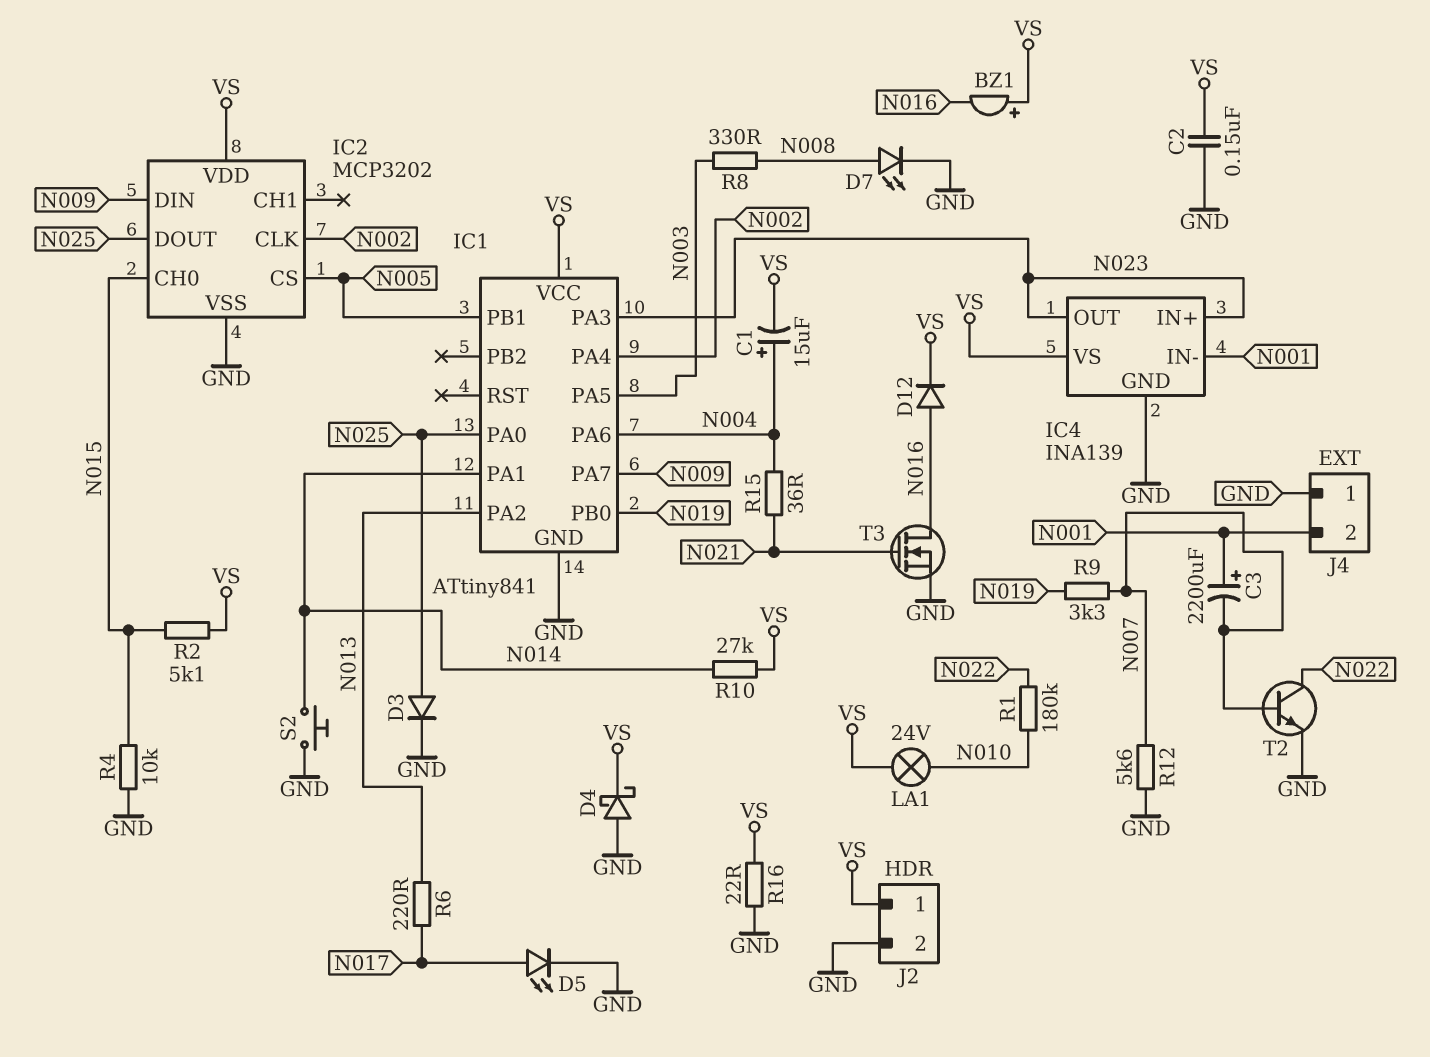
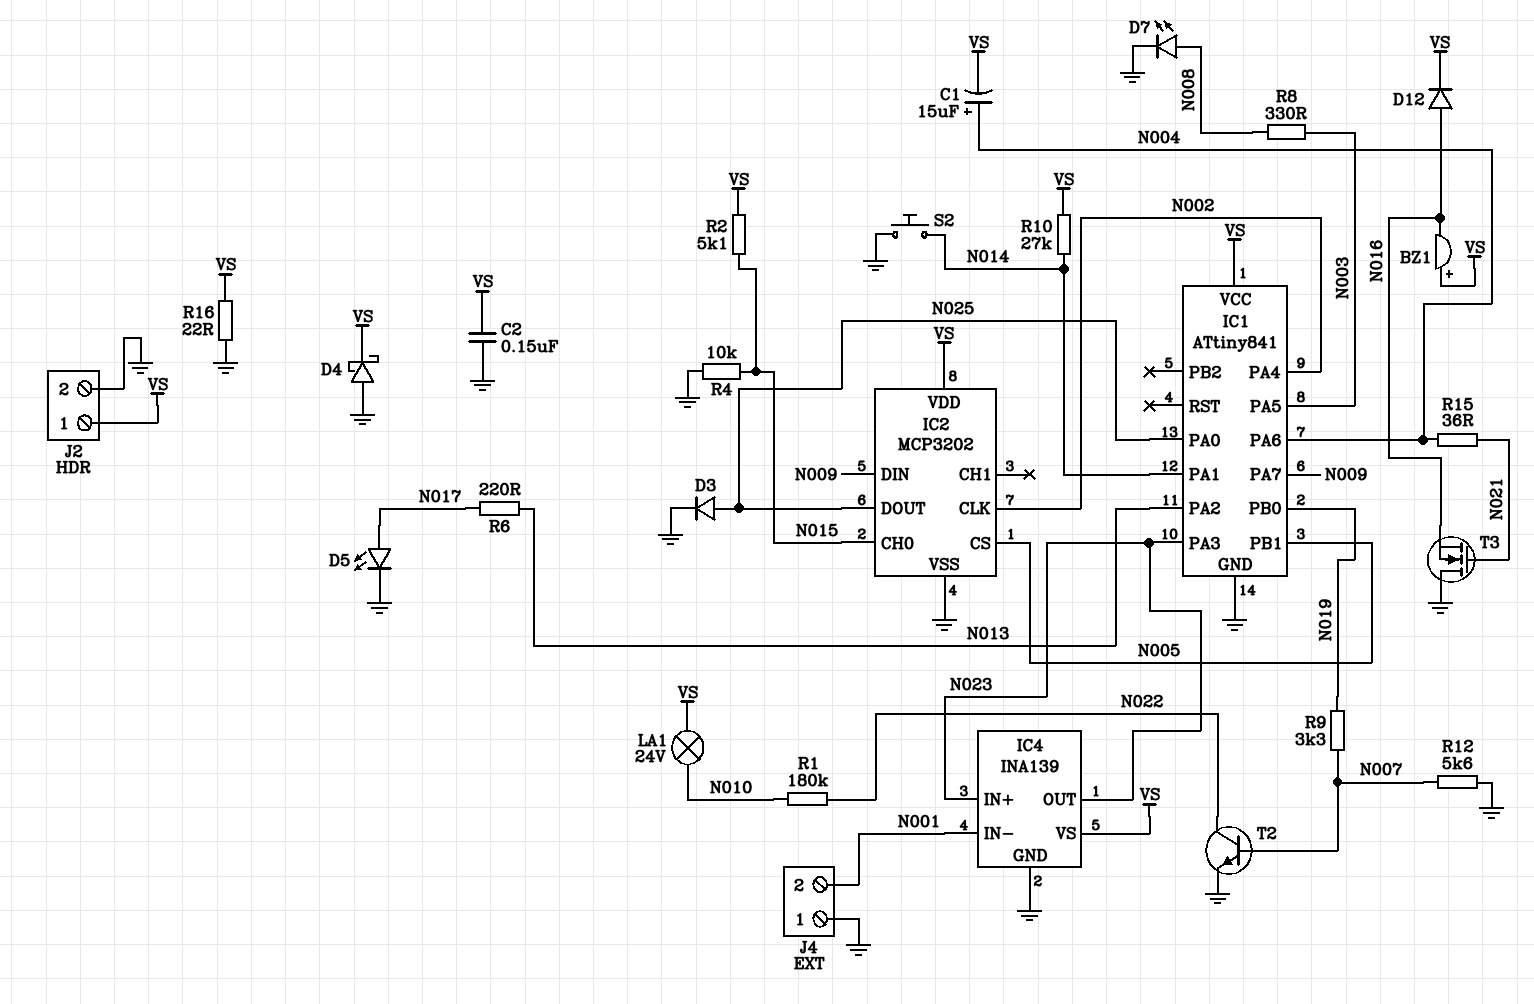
C3: 2200uF (plus N001, minus N007) -> none
T3: NMOS (G N021, D N016, S GND) -> NMOS (G N021, D GND, S N016)

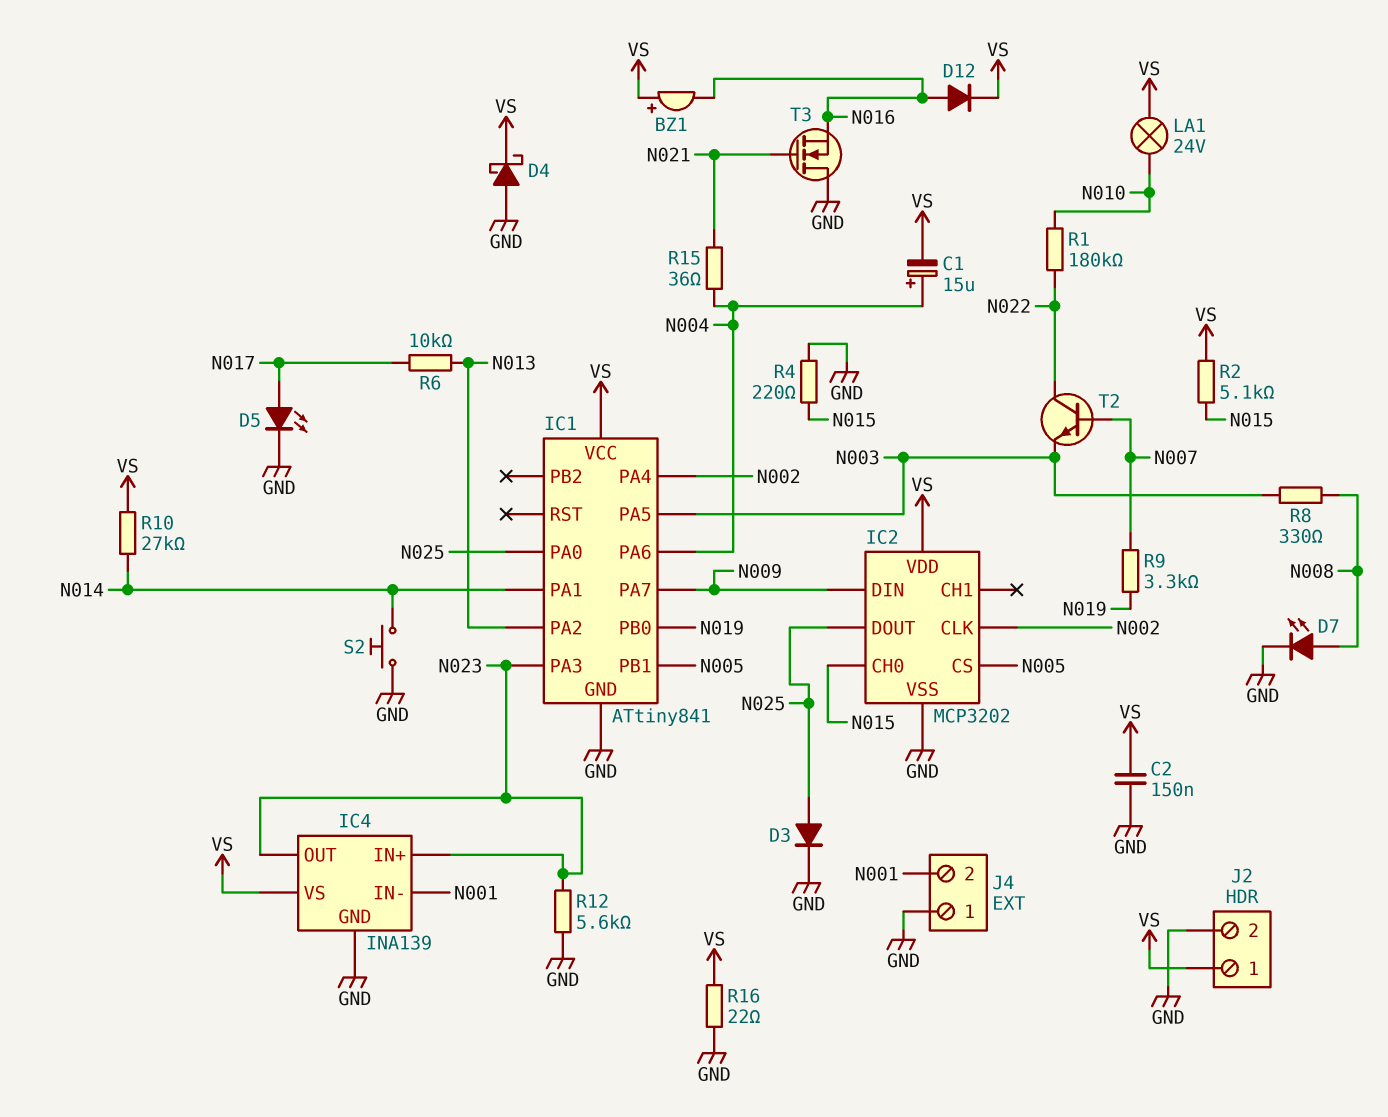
R4: 10k (GND, N015) -> 220 (GND, N015)
R6: 220 (N013, N017) -> 10k (N013, N017)
R12: 5.6k (GND, N007) -> 5.6k (GND, N023)
T2: NPN (B N007, C N022, E GND) -> NPN (B N007, C N022, E N003)

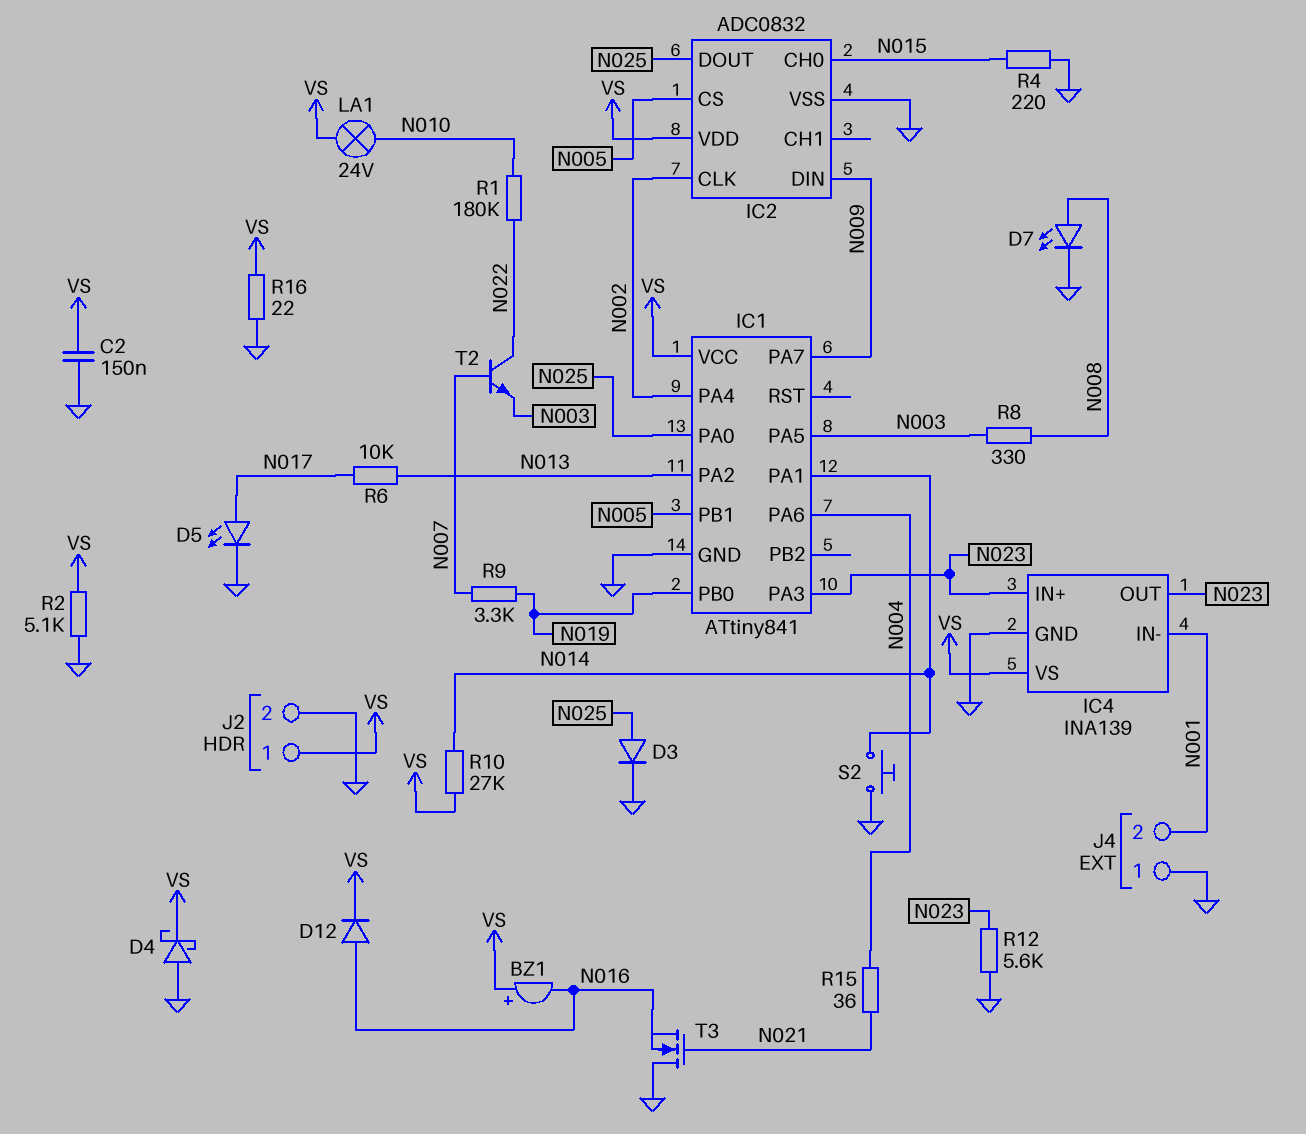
C1: 15uF (plus N004, minus VS) -> none
IC2: MCP3202 -> ADC0832
R2: 5.1k (N015, VS) -> 5.1k (GND, VS)

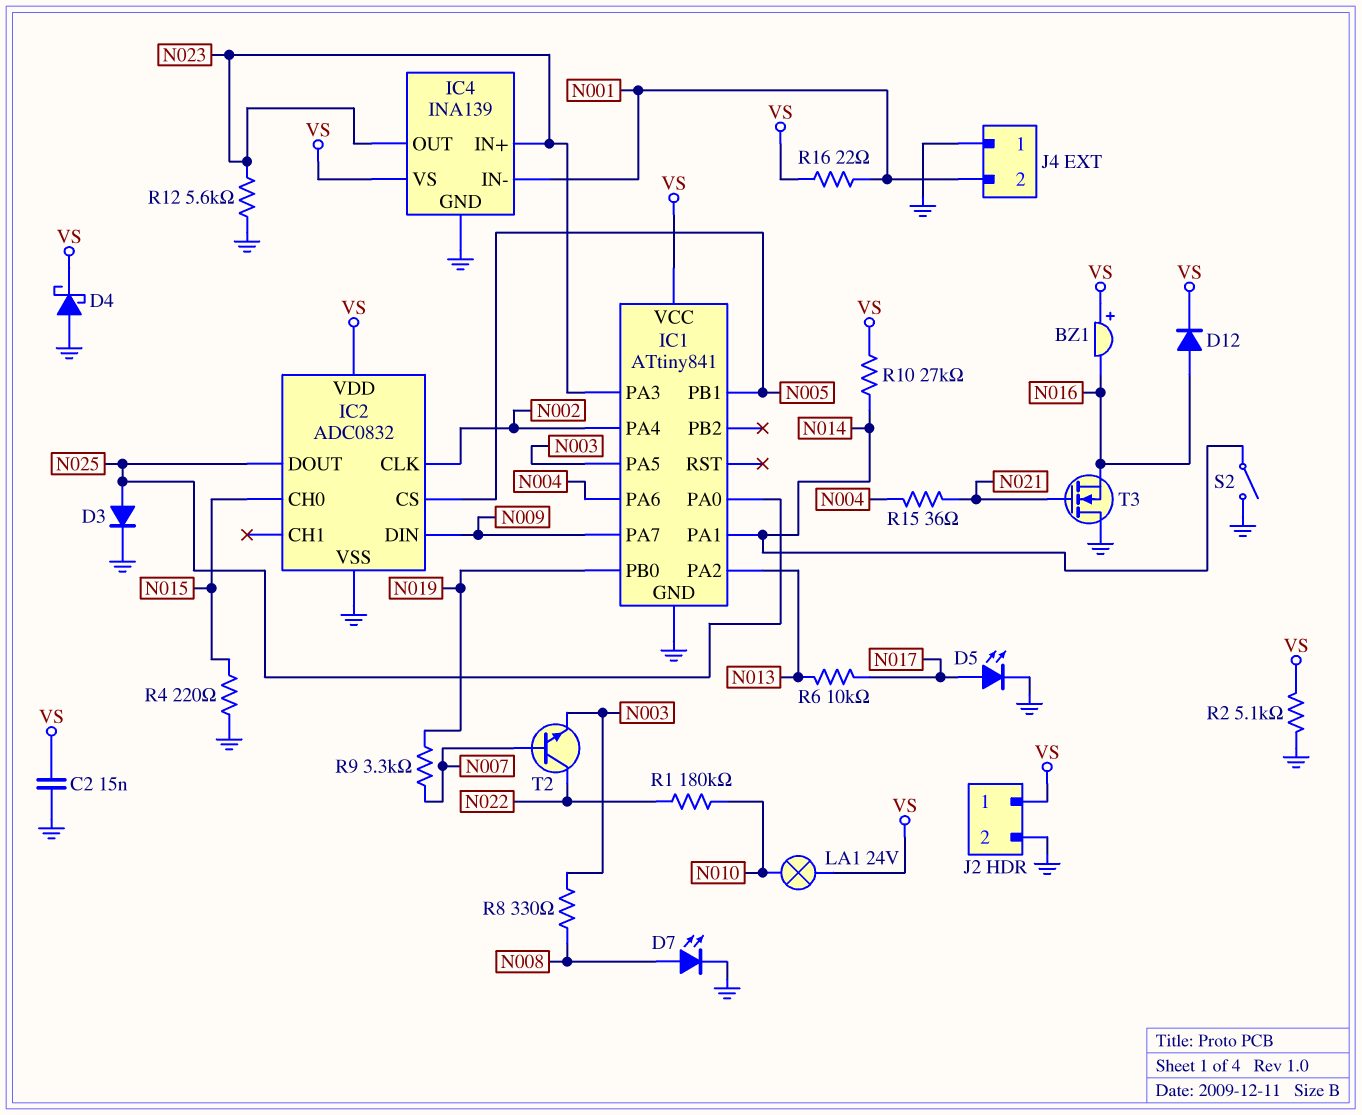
C2: 150nF (GND, VS) -> 15nF (GND, VS)
R16: 22 (GND, VS) -> 22 (N001, VS)
S2: button (GND, N014) -> switch (GND, N014)

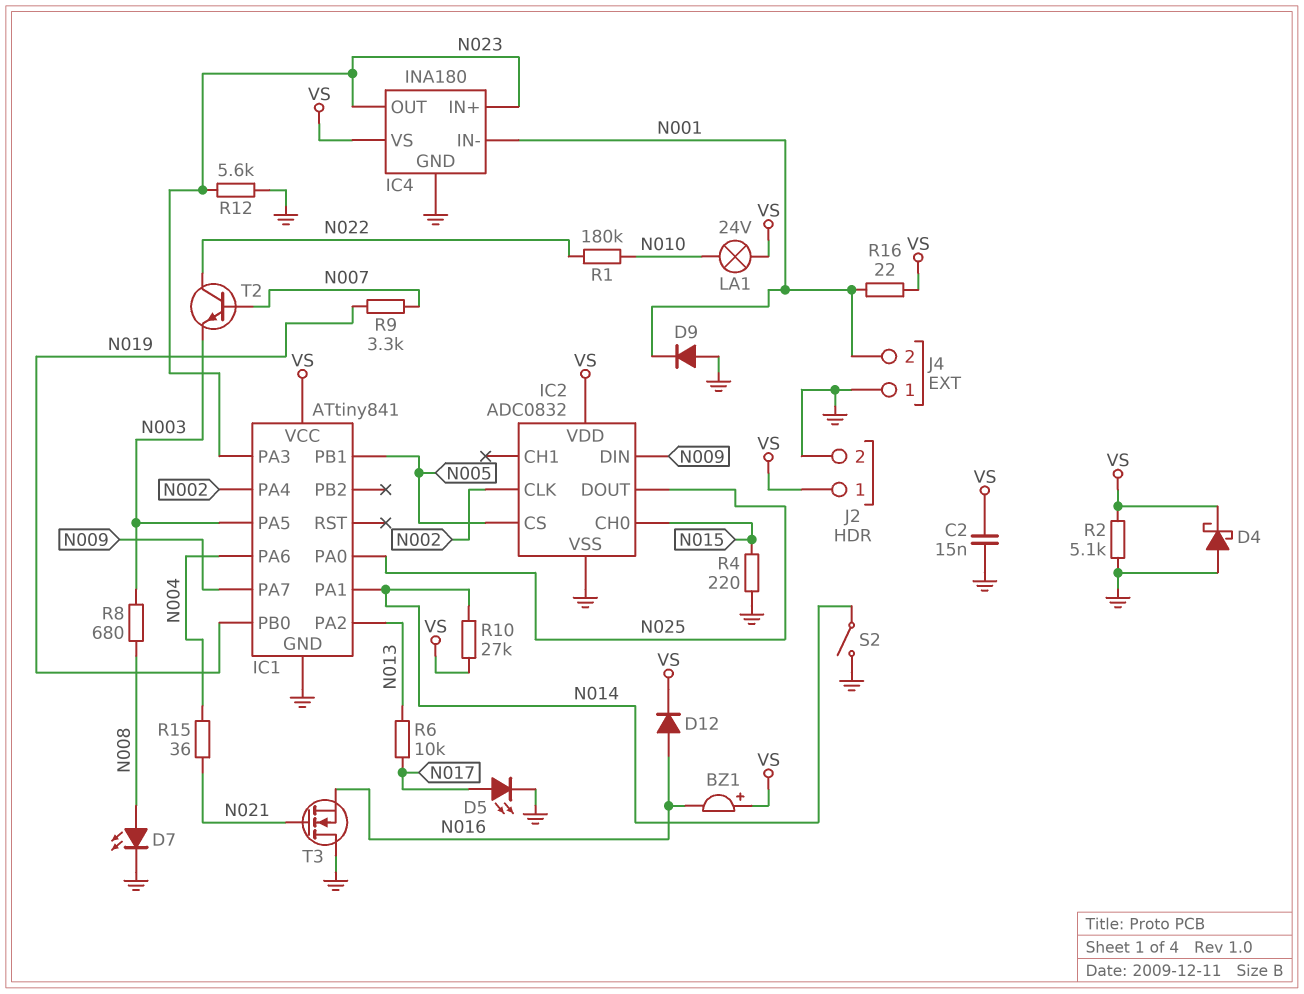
D3: diode (A N025, K GND) -> none
D9: none -> diode (A GND, K N001)
IC4: INA139 -> INA180
R8: 330 (N003, N008) -> 680 (N003, N008)

